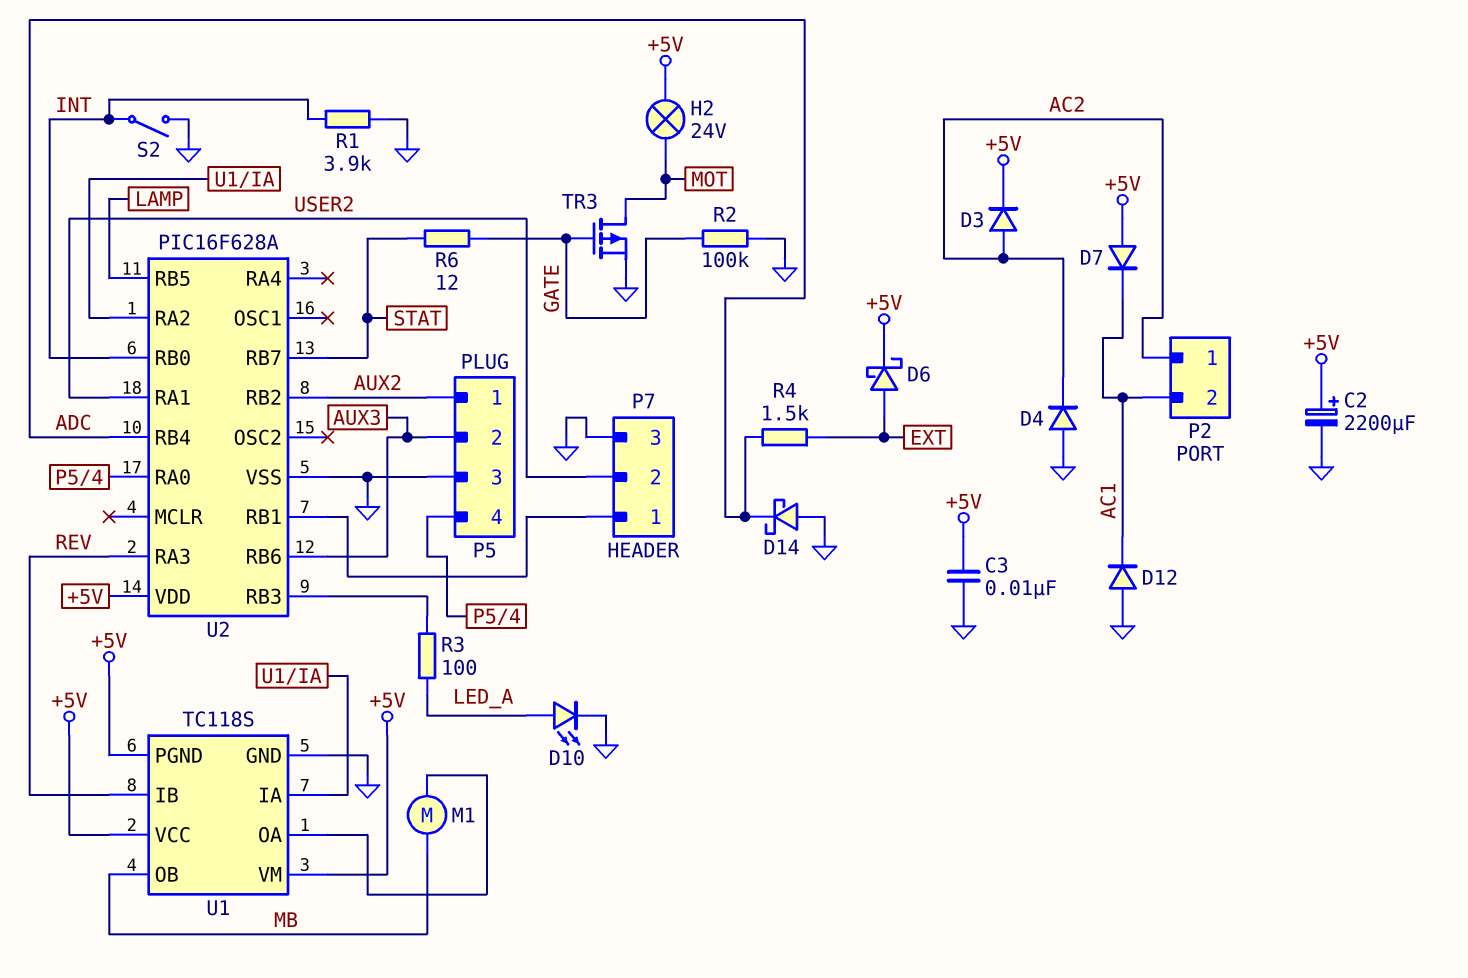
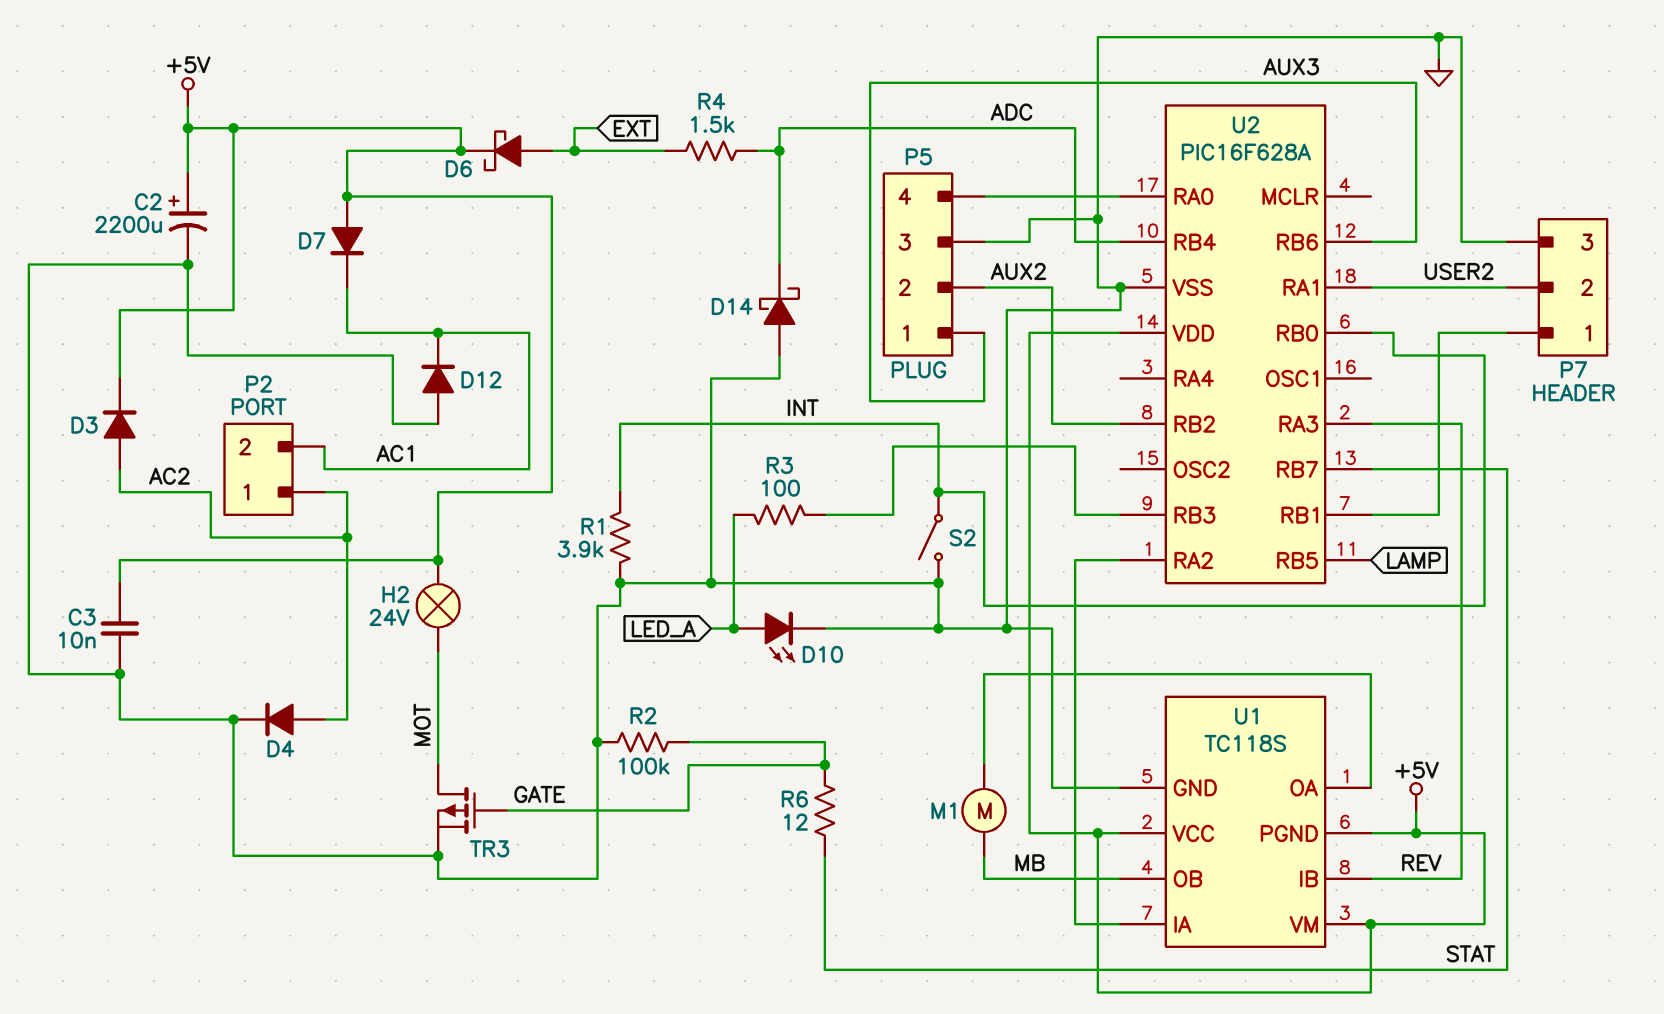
D4: diode (A GND, K AC2) -> diode (A AC2, K GND)
P5 pin 1: AUX2 -> AUX3
P5 pin 2: AUX3 -> AUX2

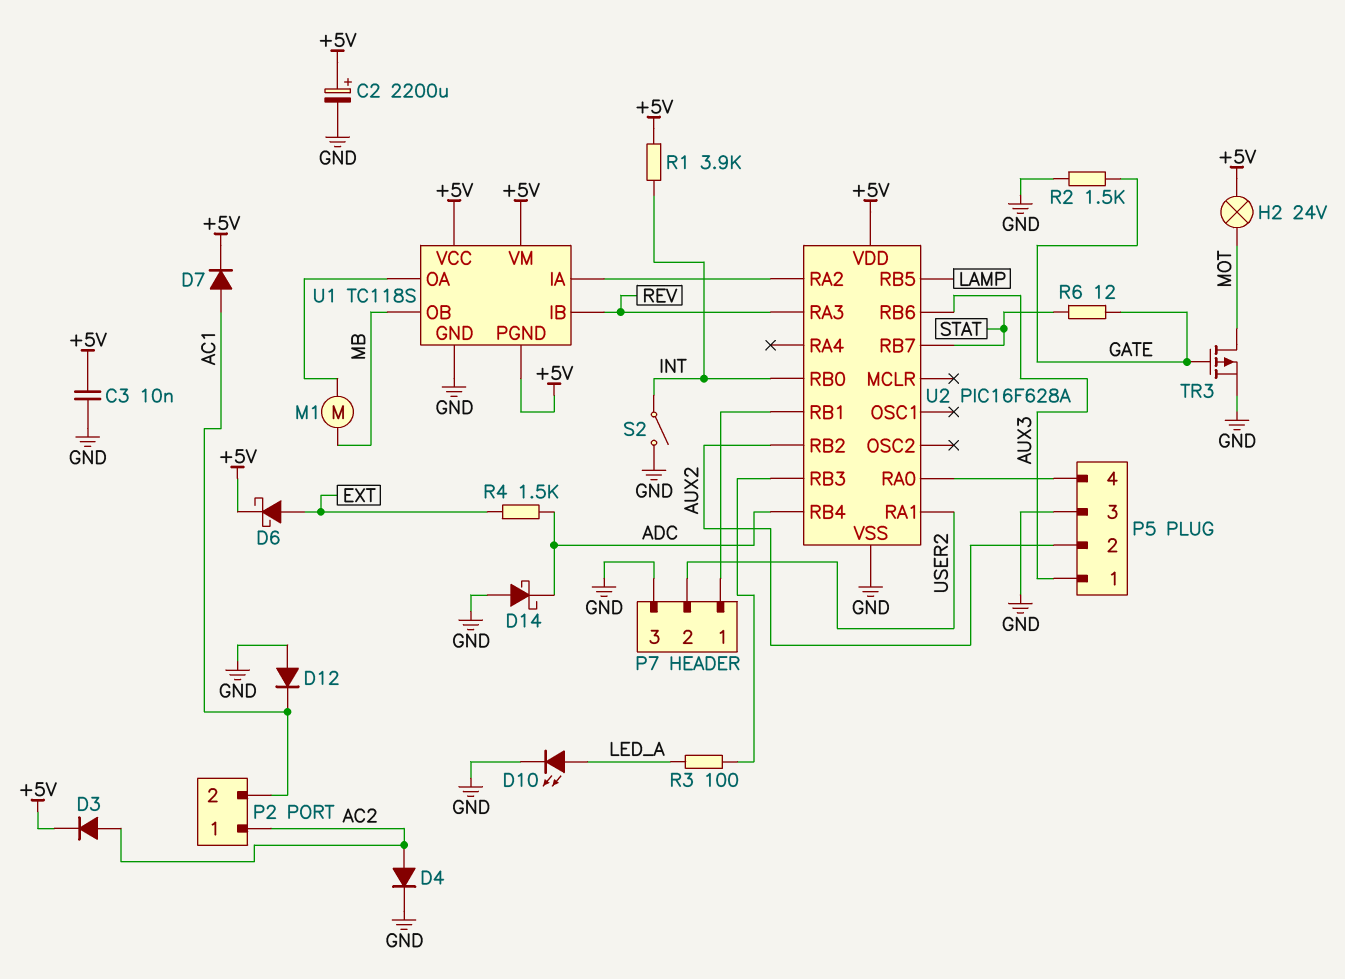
D7: diode (A +5V, K AC1) -> diode (A AC1, K +5V)
R1: 3.9k (GND, INT) -> 3.9k (+5V, INT)
R2: 100k (GATE, GND) -> 1.5k (GATE, GND)

